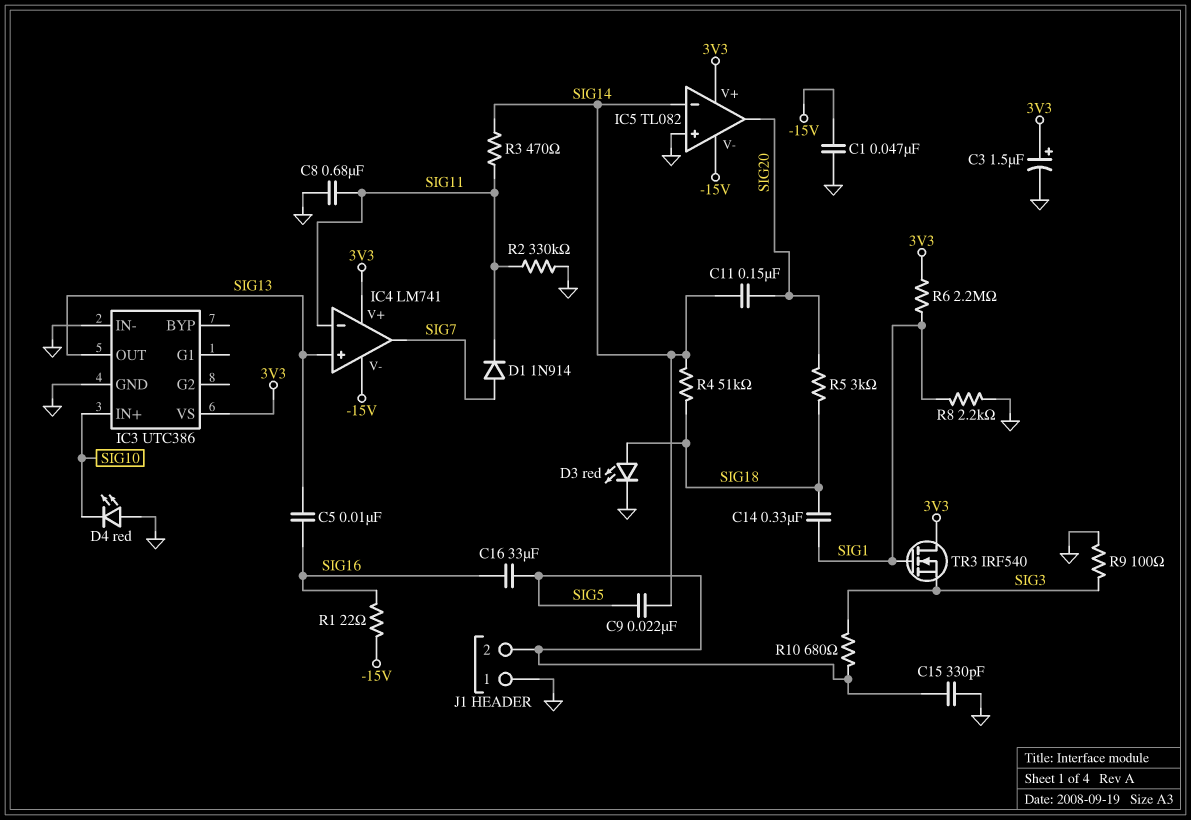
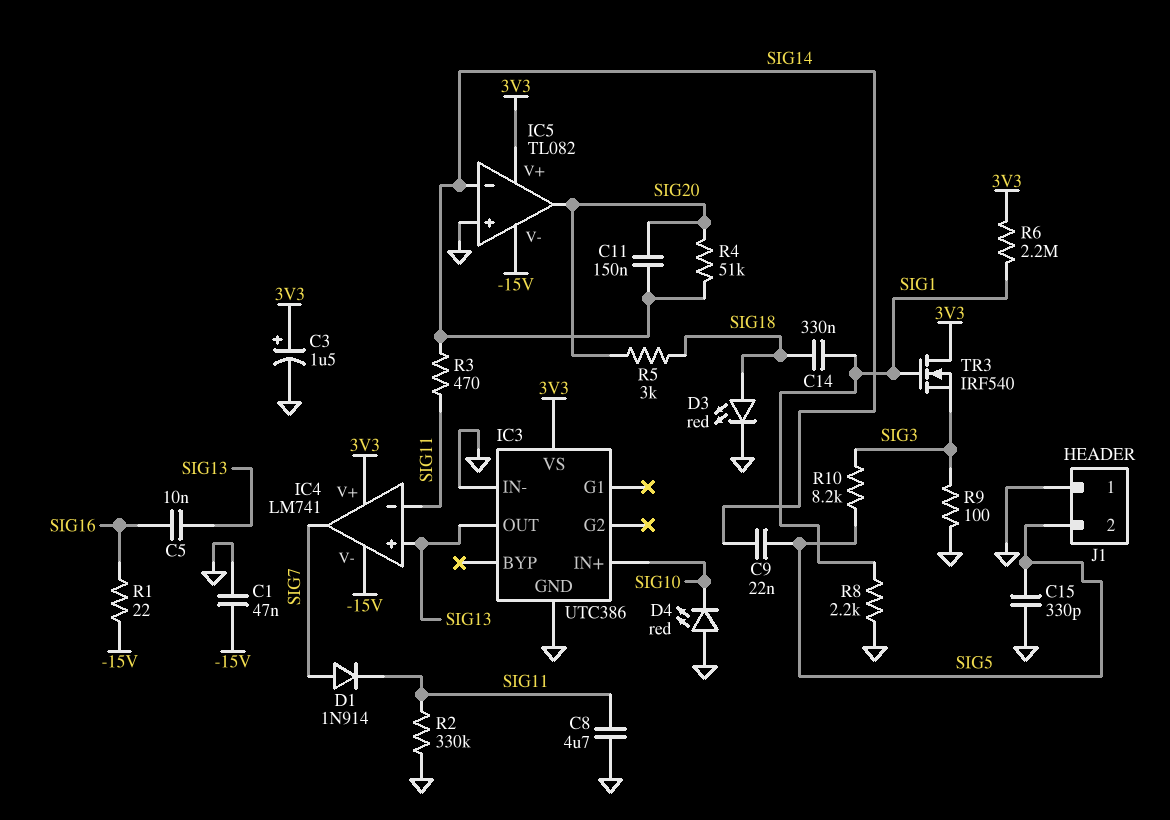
C8: 680nF (GND, SIG11) -> 4.7uF (GND, SIG11)
C16: 33uF (SIG5, SIG16) -> none
R4: 51k (SIG14, SIG18) -> 51k (SIG14, SIG20)
R10: 680 (SIG3, SIG5) -> 8.2k (SIG3, SIG5)

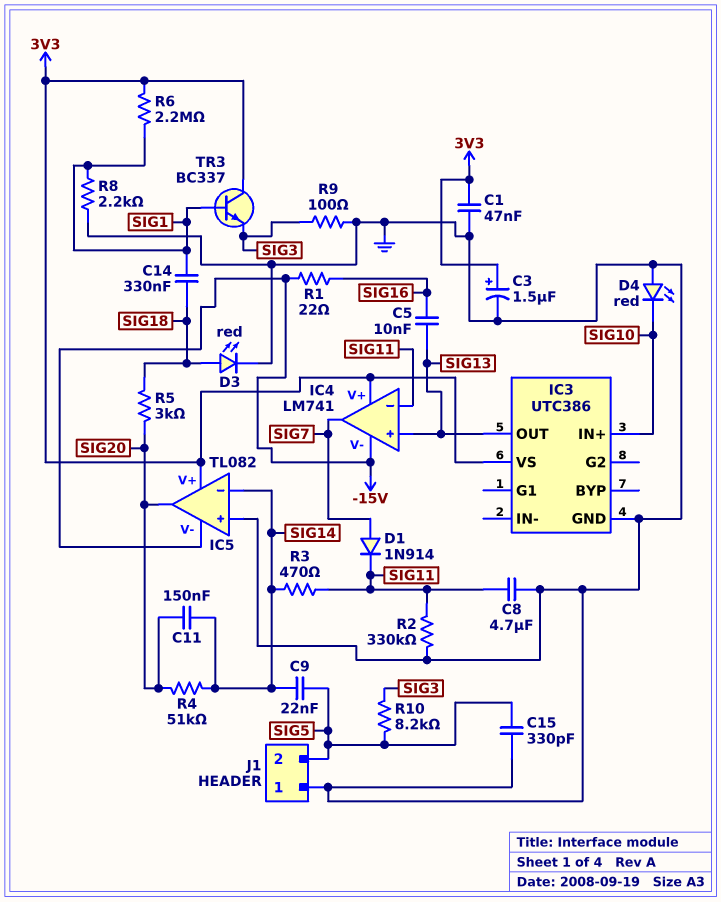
C1: 47nF (-15V, GND) -> 47nF (3V3, GND)
IC3 pin IN-: GND -> none
TR3: NMOS IRF540 (G SIG1, D 3V3, S SIG3) -> NPN BC337 (B SIG1, C 3V3, E SIG3)

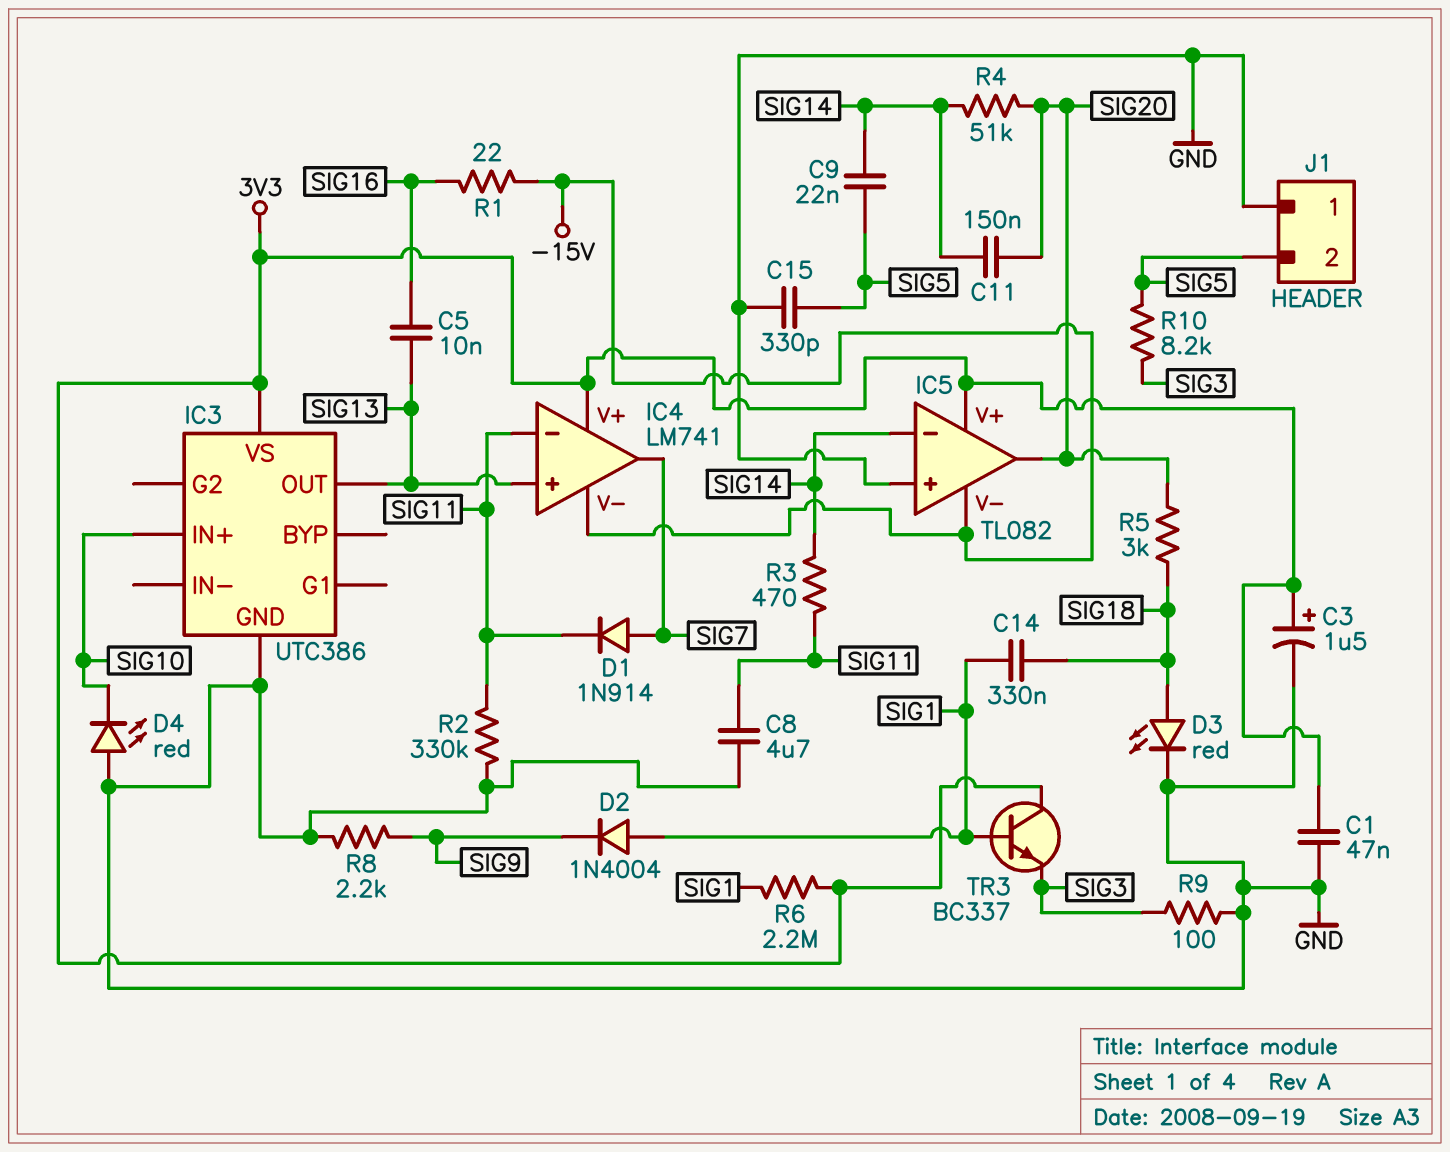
D2: none -> diode 1N4004 (A SIG1, K SIG9)
R8: 2.2k (GND, SIG1) -> 2.2k (GND, SIG9)

